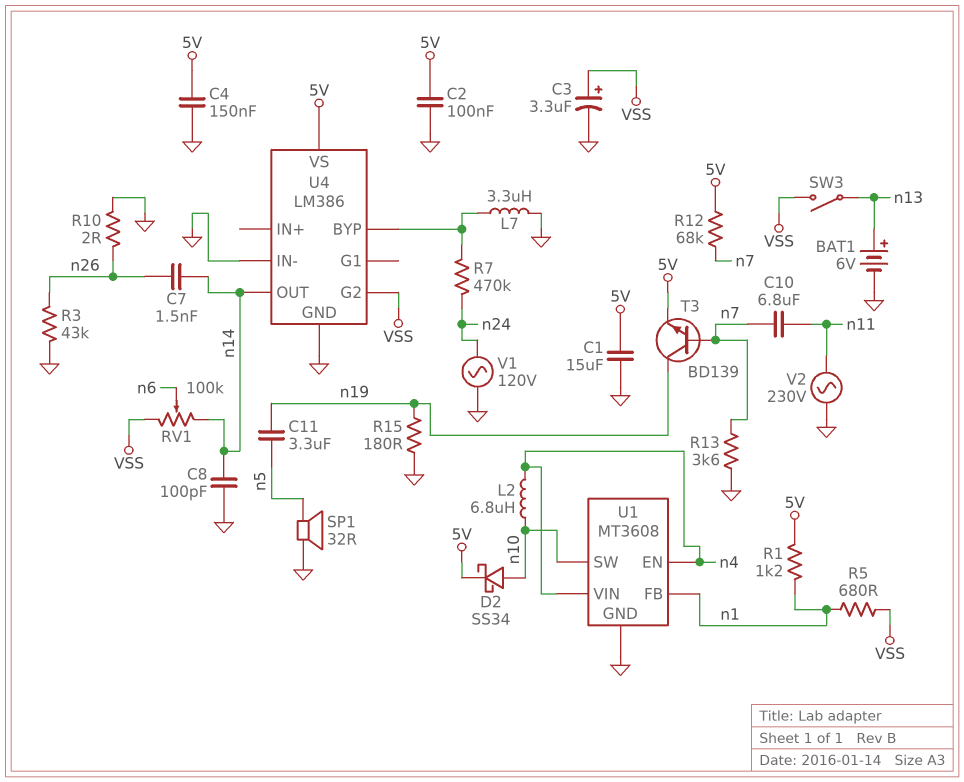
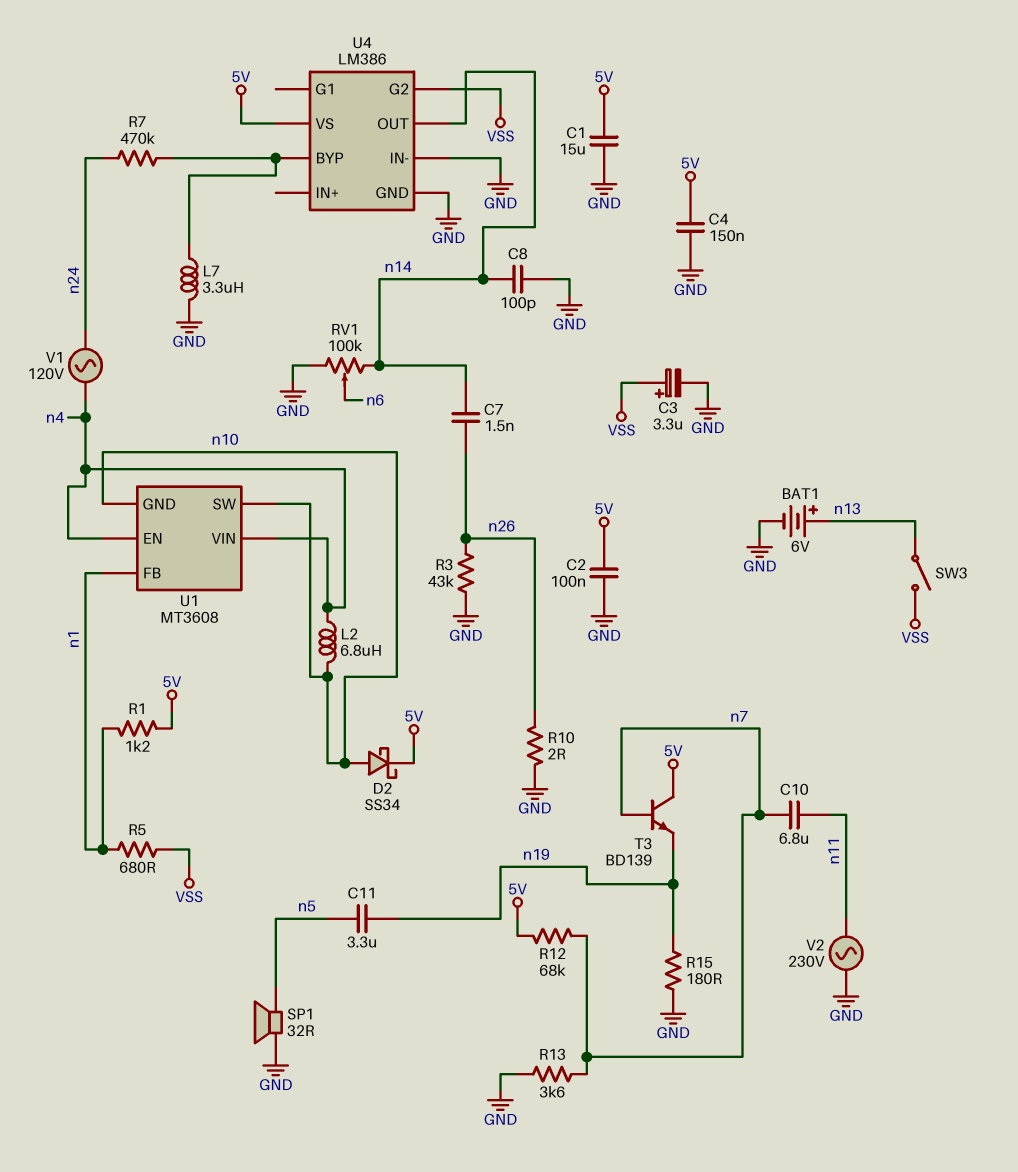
RV1: 100k (VSS, n14, wiper n6) -> 100k (GND, n14, wiper n6)
T3: NPN BD139 (B n7, C n19, E 5V) -> NPN BD139 (B n7, C 5V, E n19)
U1 pin GND: GND -> n10
V1: AC 120V (GND, n24) -> AC 120V (n4, n24)

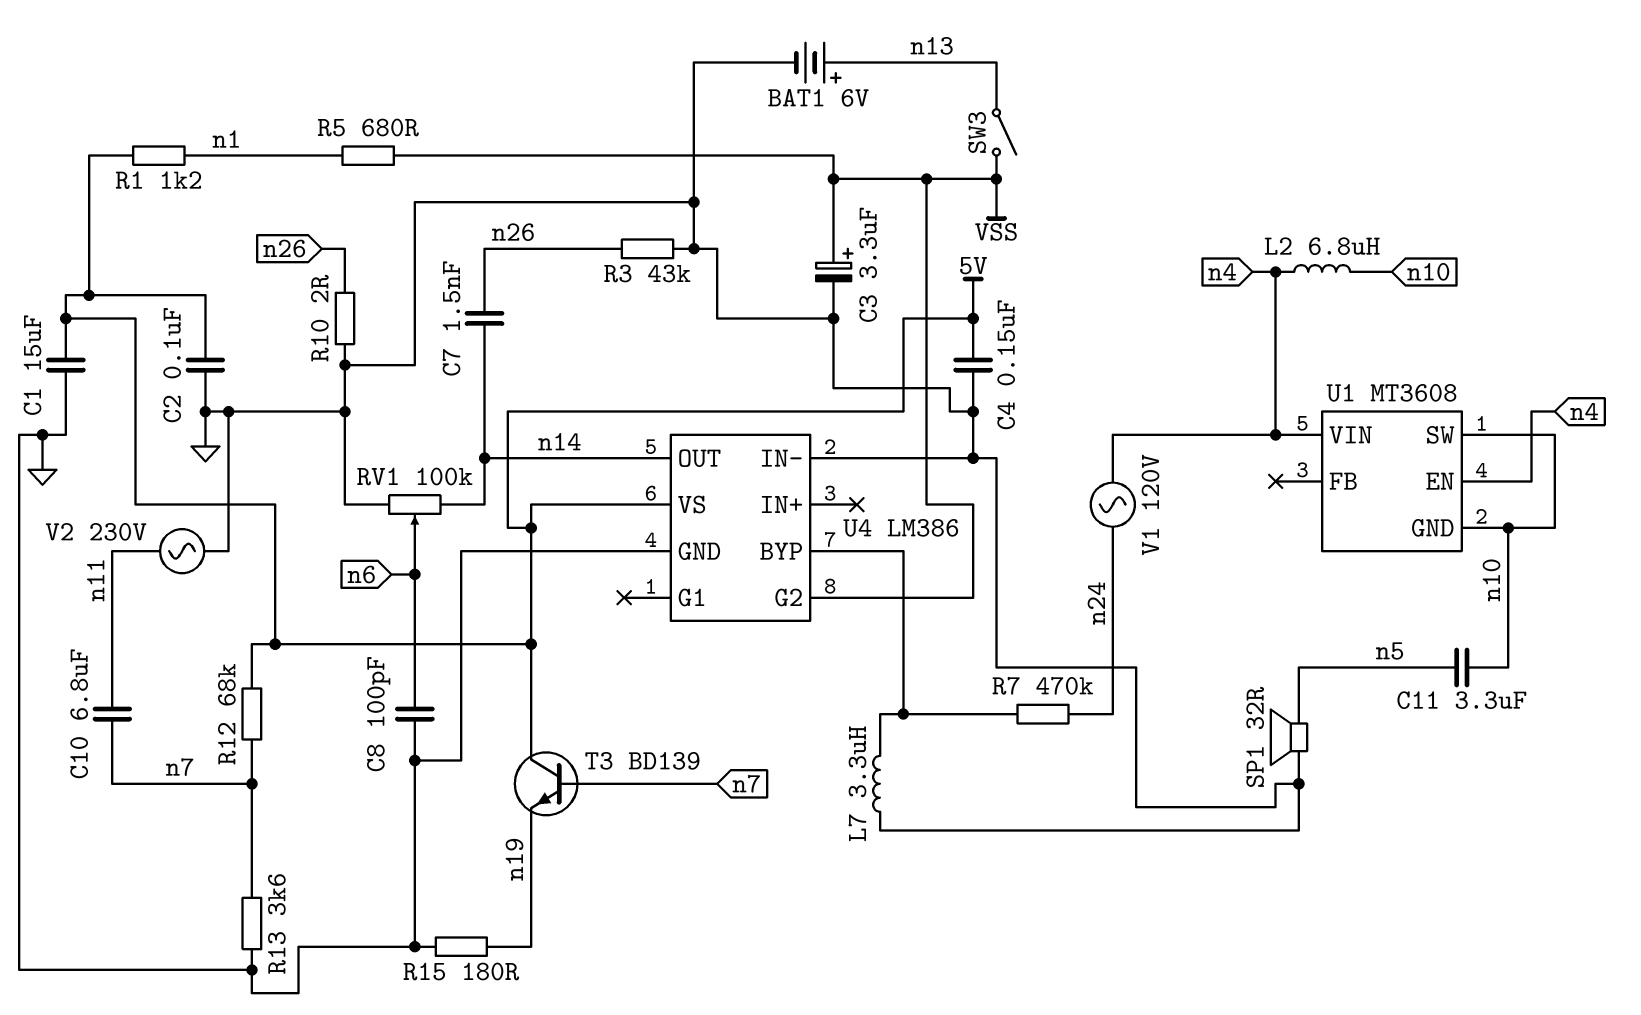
C8: 100pF (GND, n14) -> 100pF (GND, n6)
C11: 3.3uF (n5, n19) -> 3.3uF (n5, n10)
D2: schottky SS34 (A n10, K 5V) -> none
U1 pin FB: n1 -> none

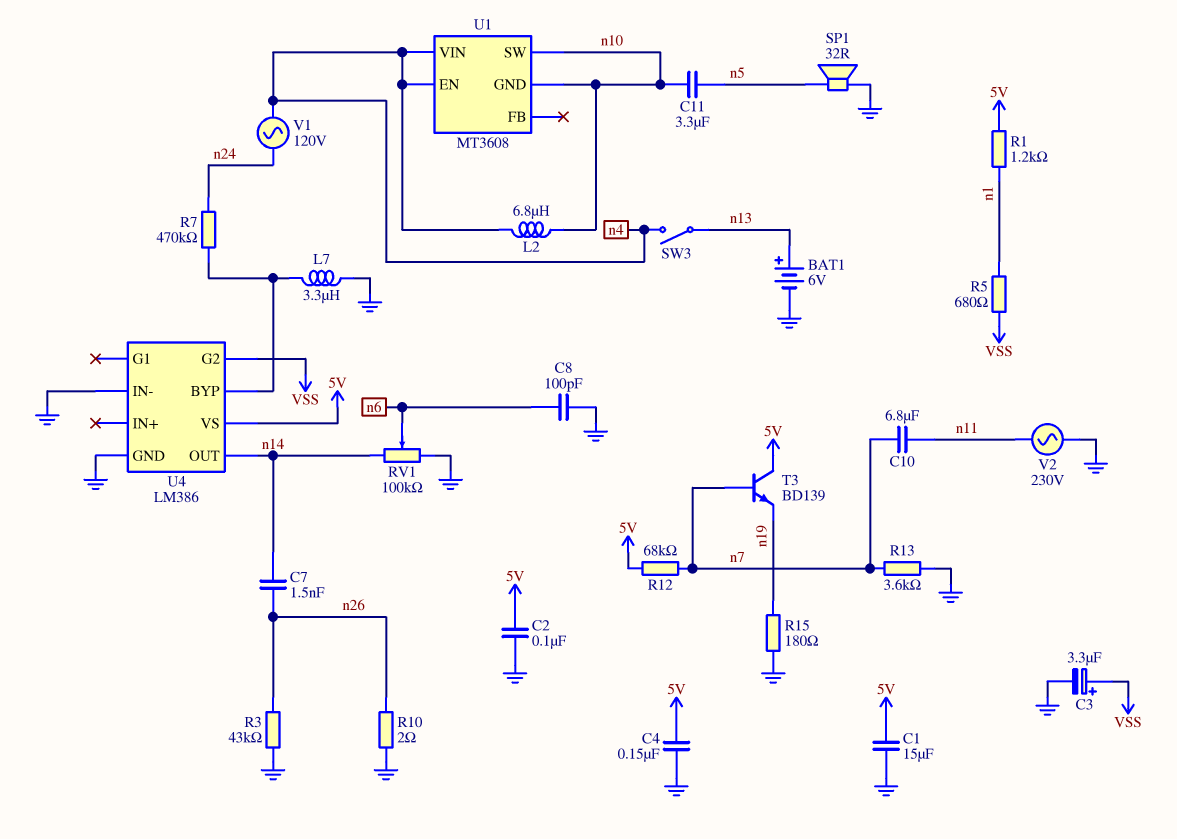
SW3: switch (VSS, n13) -> switch (n4, n13)

